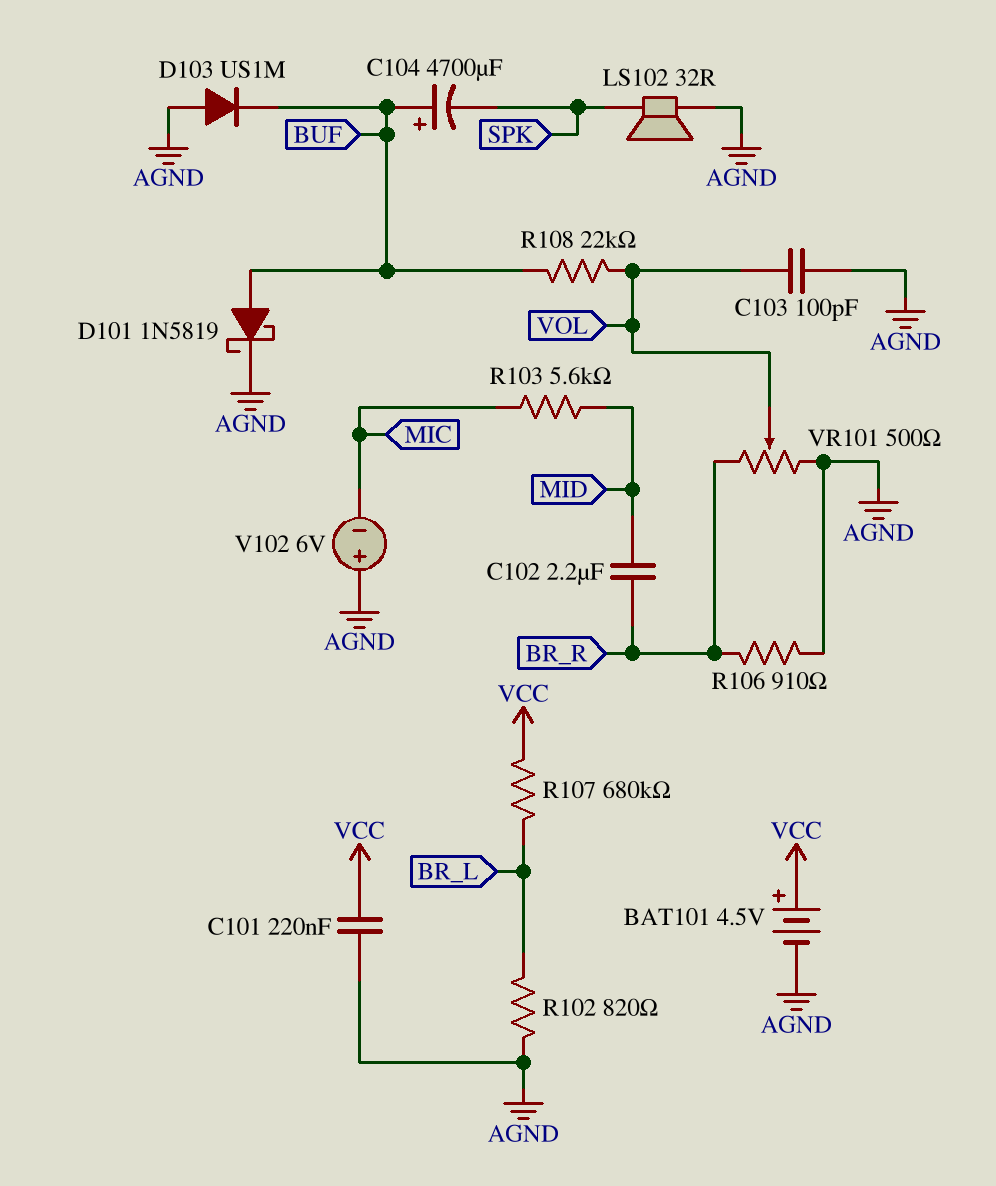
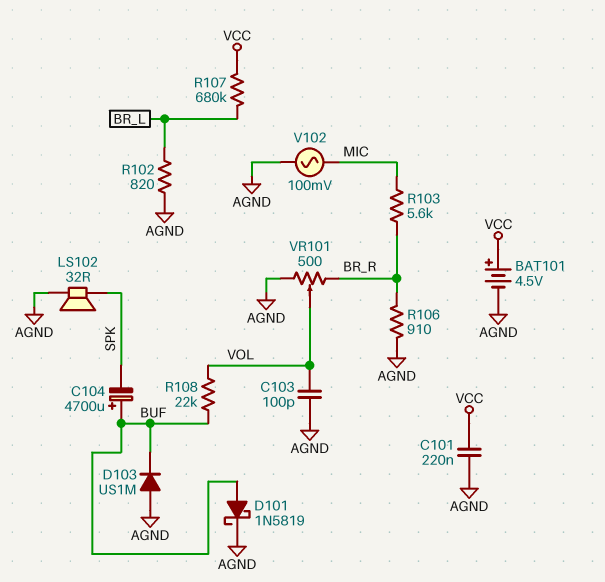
C102: 2.2uF (BR_R, MID) -> none
R103: 5.6k (MIC, MID) -> 5.6k (BR_R, MIC)
V102: 6V (plus AGND, minus MIC) -> AC 100mV (AGND, MIC)

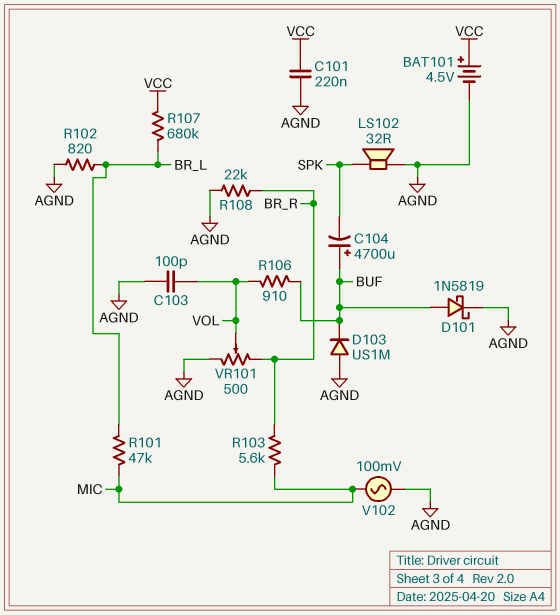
R101: none -> 47k (BR_L, MIC)
R106: 910 (AGND, BR_R) -> 910 (BUF, VOL)
R108: 22k (BUF, VOL) -> 22k (AGND, BR_R)

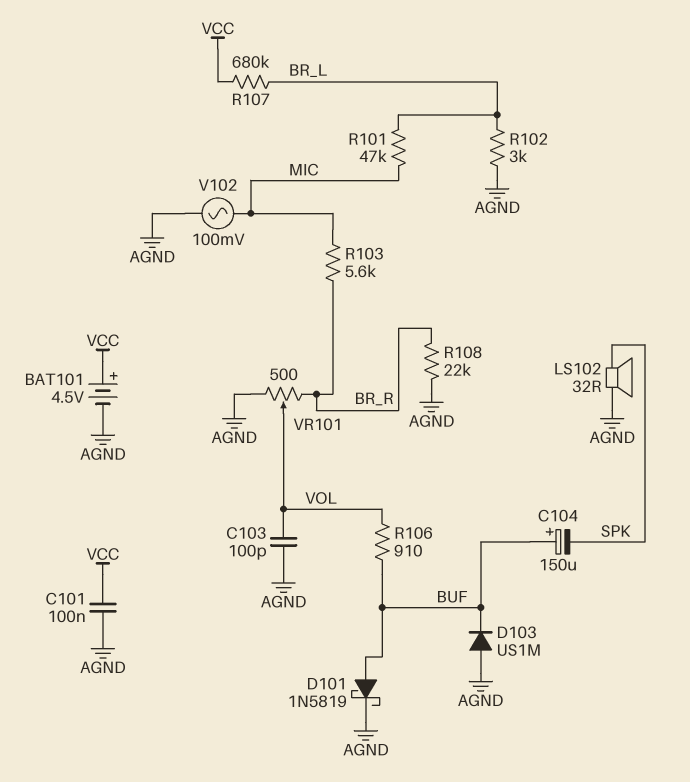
C101: 220nF (AGND, VCC) -> 100nF (AGND, VCC)
C104: 4700uF (plus BUF, minus SPK) -> 150uF (plus BUF, minus SPK)
R102: 820 (AGND, BR_L) -> 3k (AGND, BR_L)

